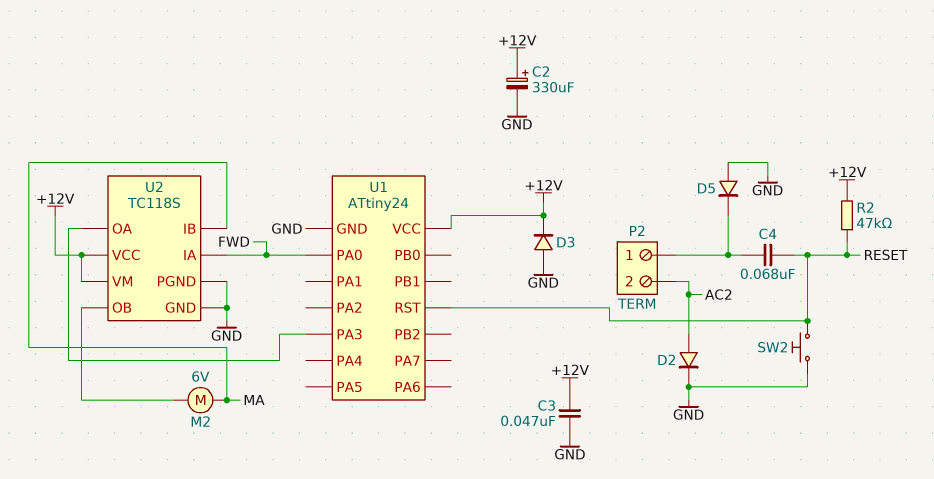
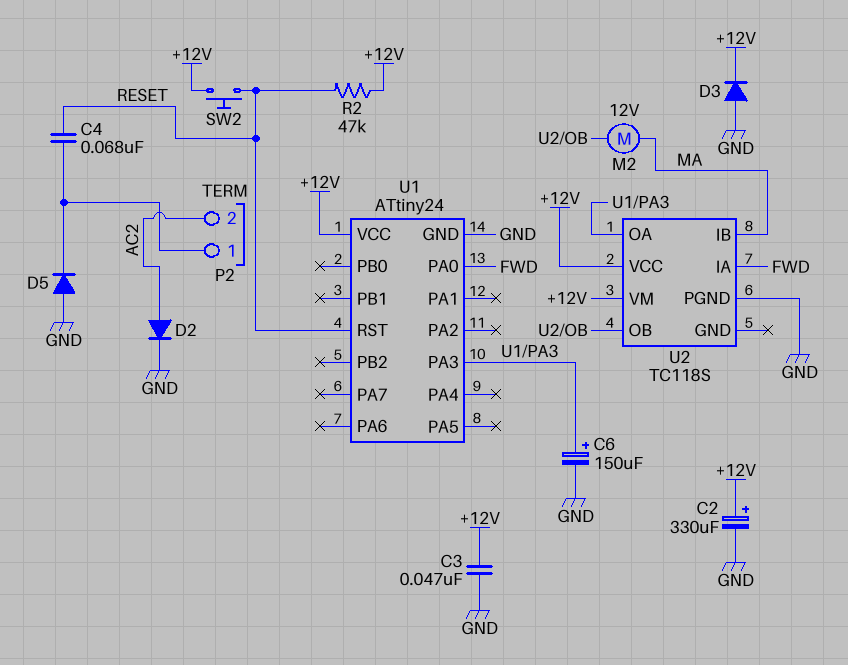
C6: none -> 150uF (plus U1/PA3, minus GND)
M2: motor 6V (MA, U2/OB) -> motor 12V (MA, U2/OB)
SW2: button (GND, RESET) -> button (+12V, RESET)
U2 pin GND: GND -> none

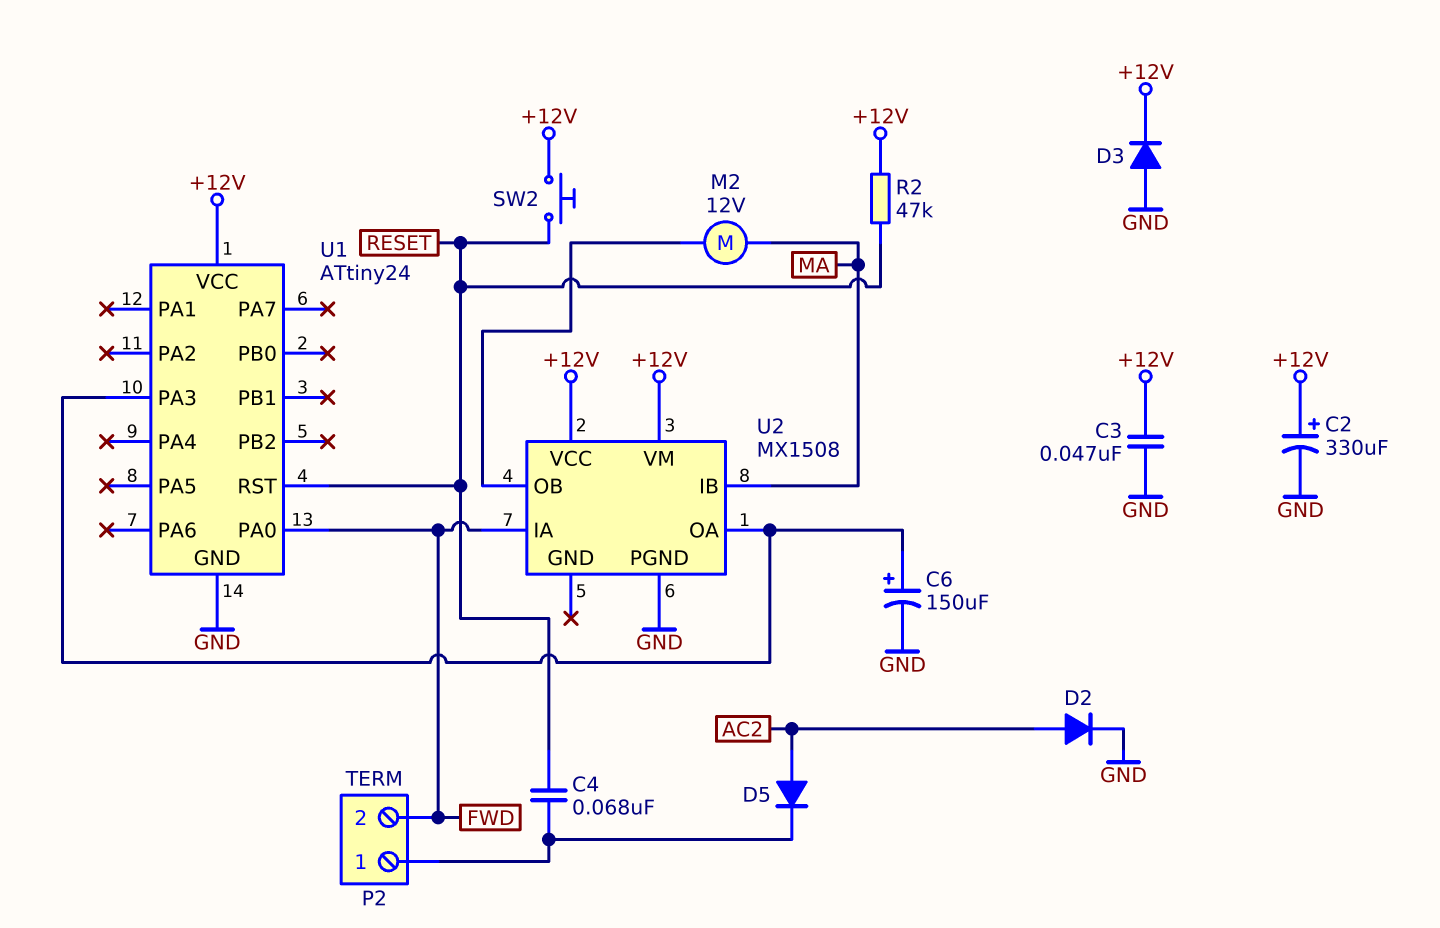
D5: diode (A GND, K P2/1) -> diode (A AC2, K P2/1)
P2 pin 2: AC2 -> FWD
U2: TC118S -> MX1508

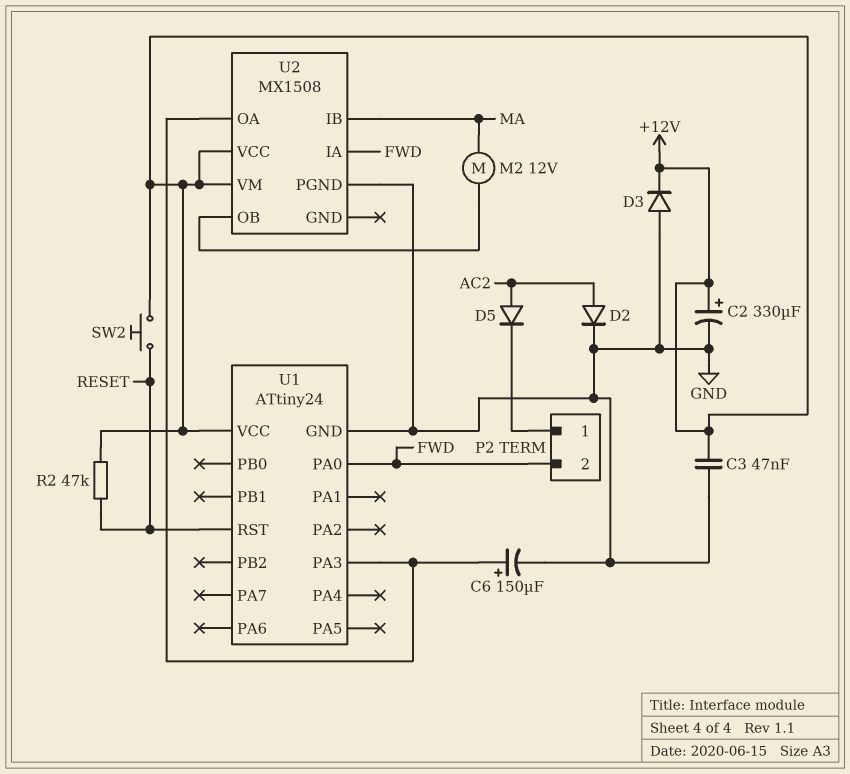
C4: 68nF (P2/1, RESET) -> none

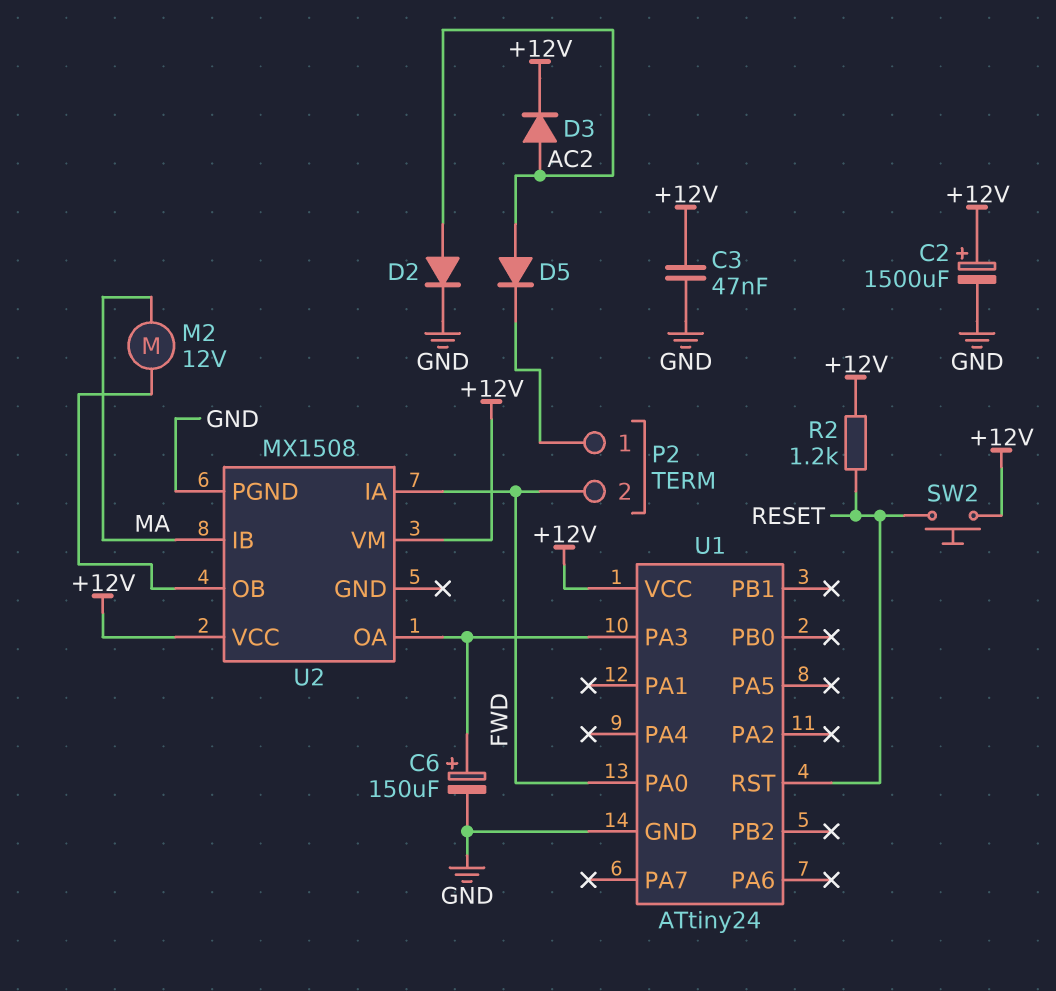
C2: 330uF (plus +12V, minus GND) -> 1500uF (plus +12V, minus GND)
D3: diode (A GND, K +12V) -> diode (A AC2, K +12V)
R2: 47k (+12V, RESET) -> 1.2k (+12V, RESET)

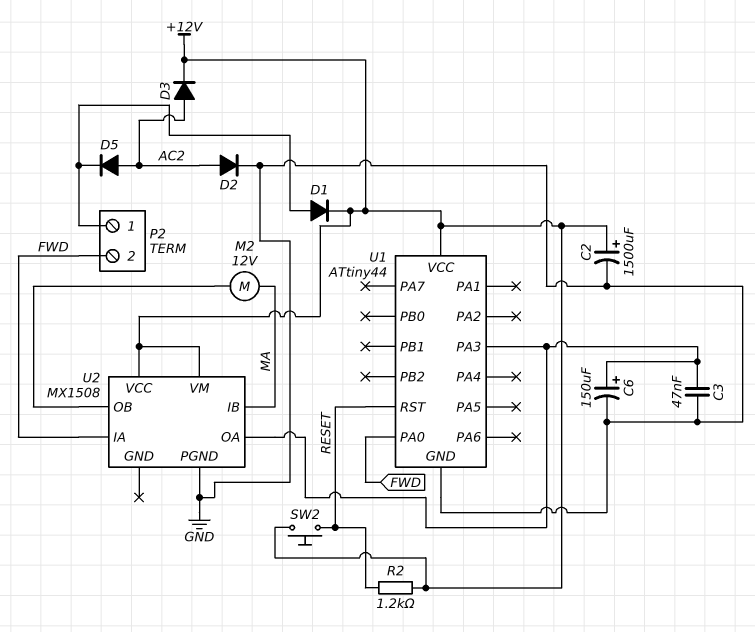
C3: 47nF (+12V, GND) -> 47nF (GND, U1/PA3)
D1: none -> diode (A P2/1, K +12V)
U1: ATtiny24 -> ATtiny44

